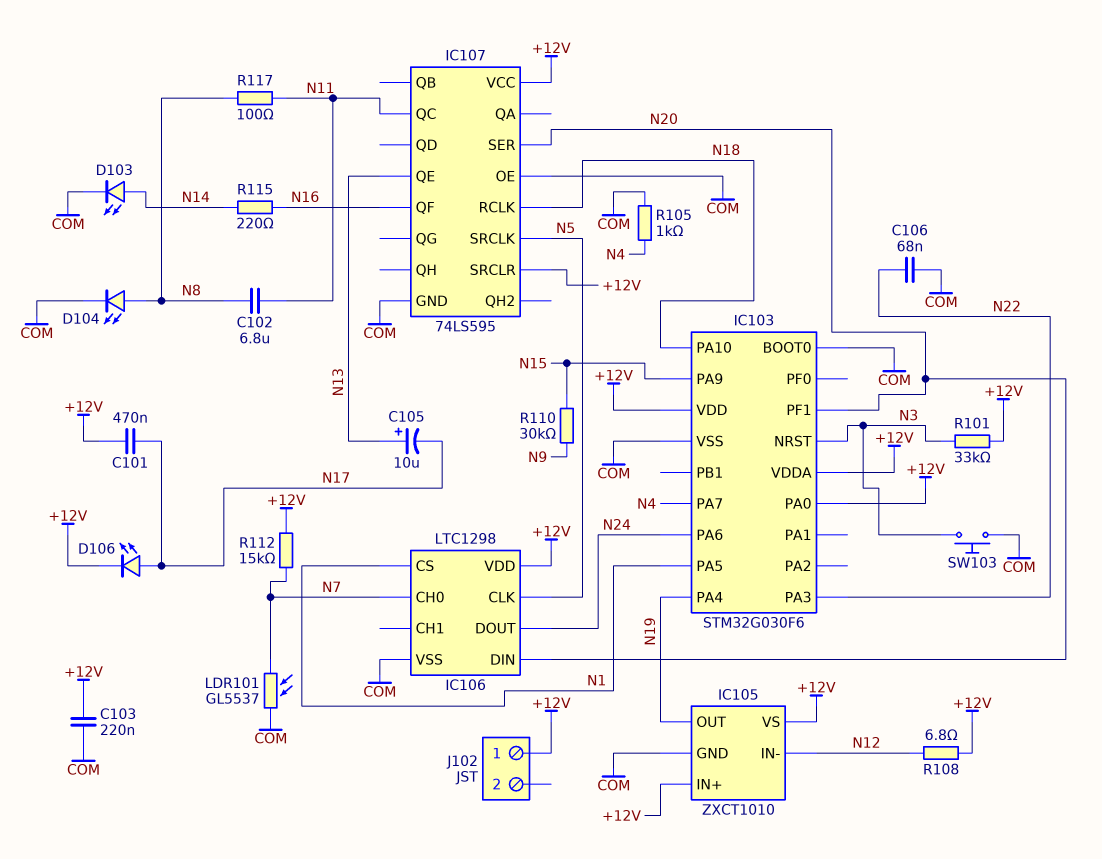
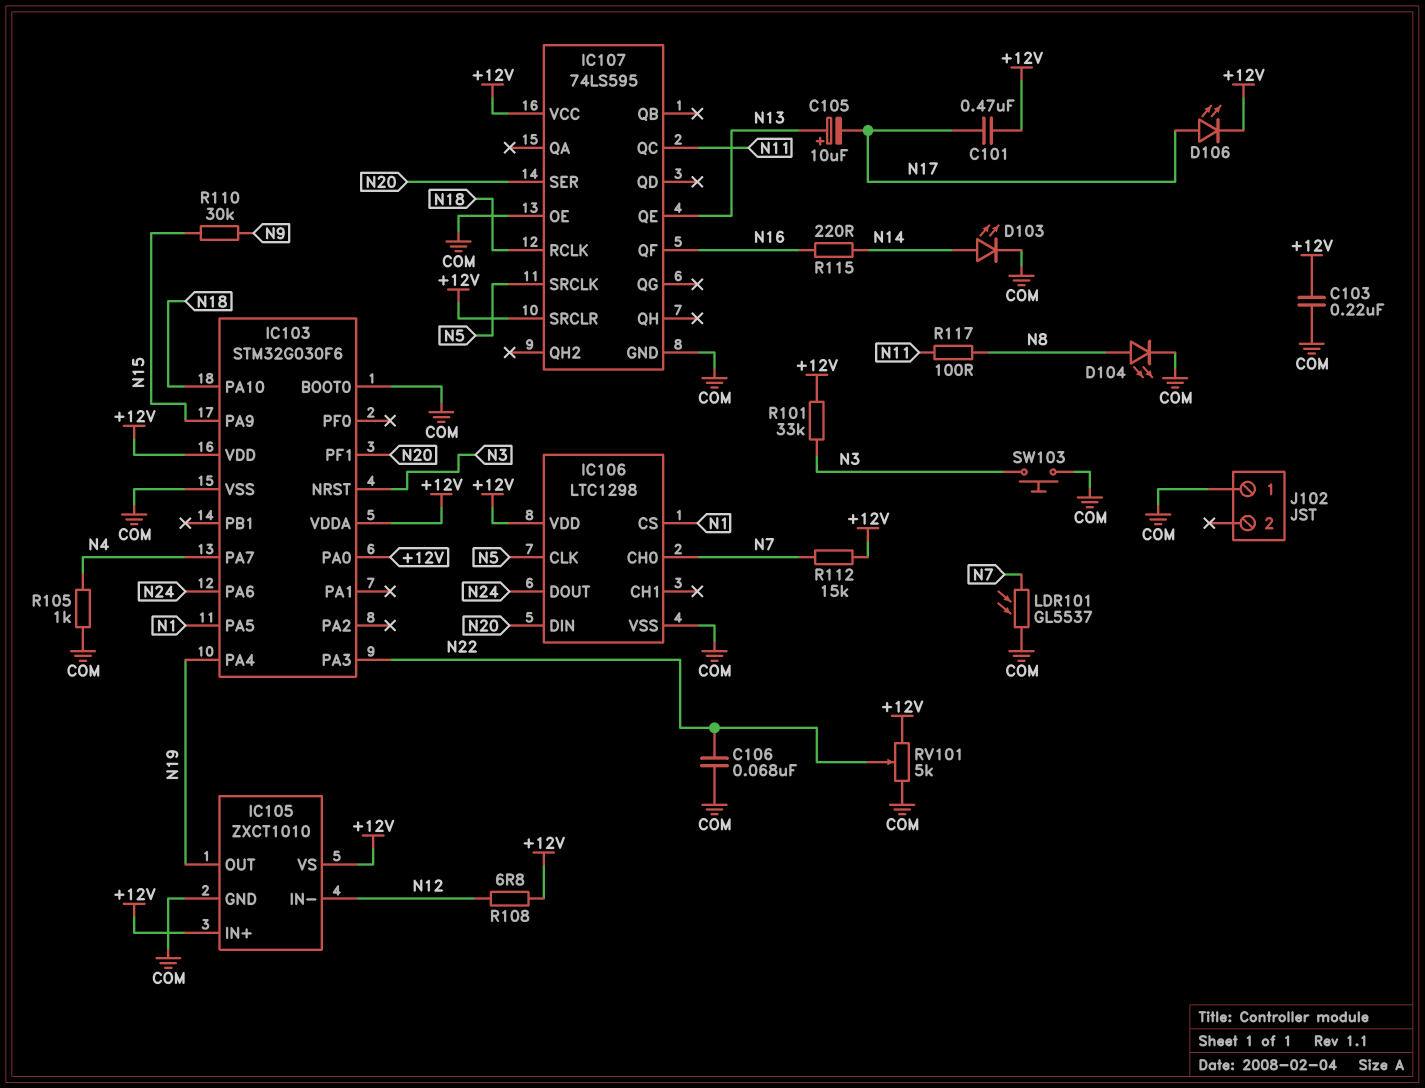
C102: 6.8uF (N8, N11) -> none
J102 pin 1: +12V -> COM
RV101: none -> 5k (+12V, COM, wiper N22)

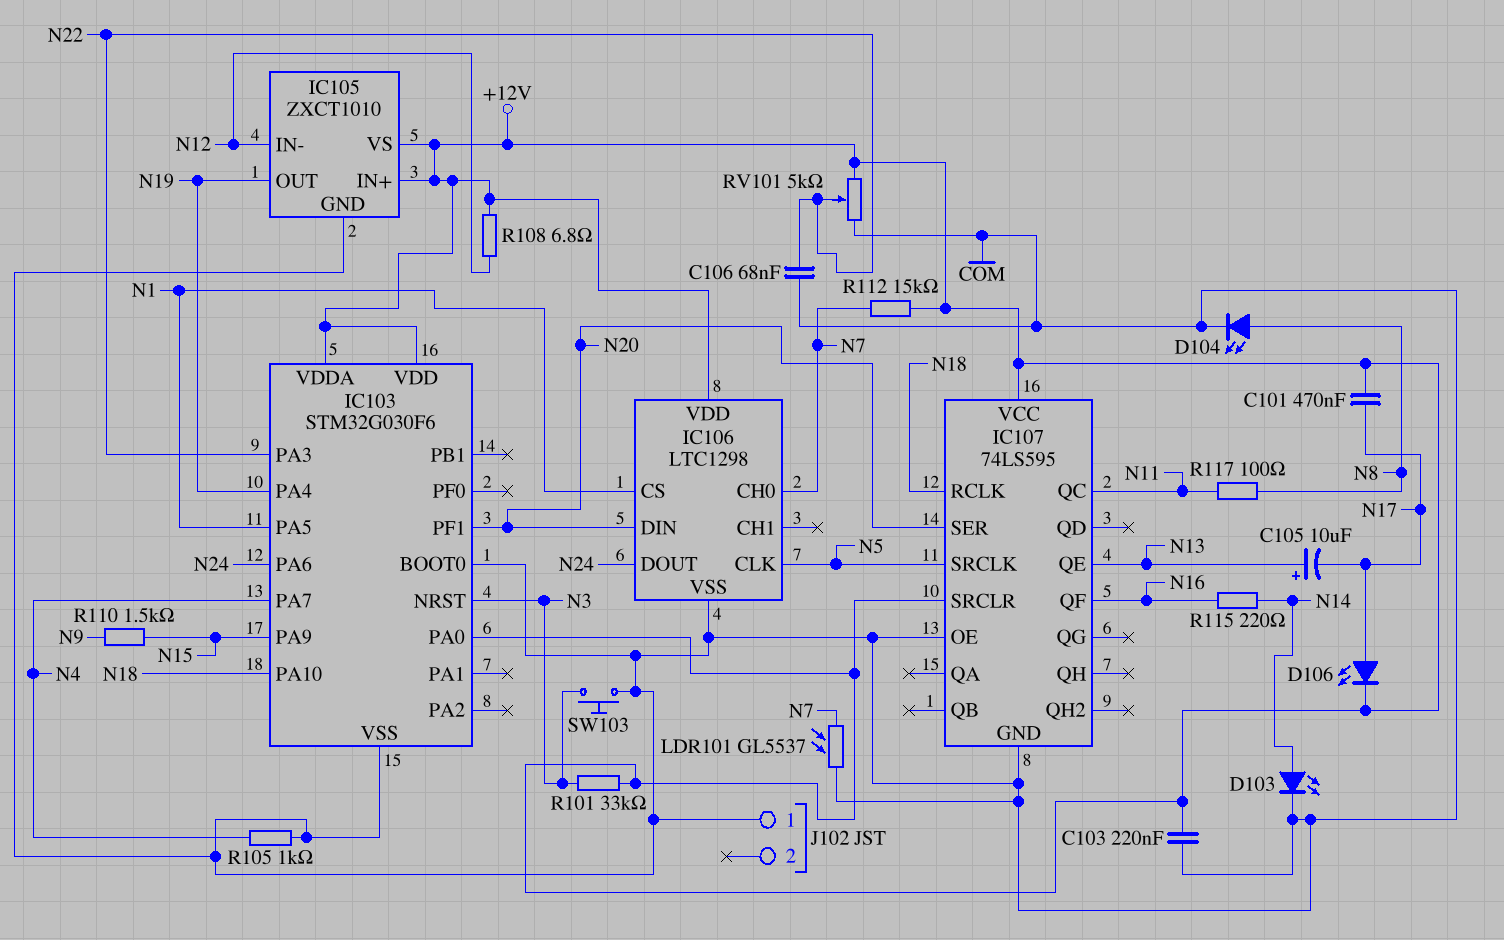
R110: 30k (N9, N15) -> 1.5k (N9, N15)

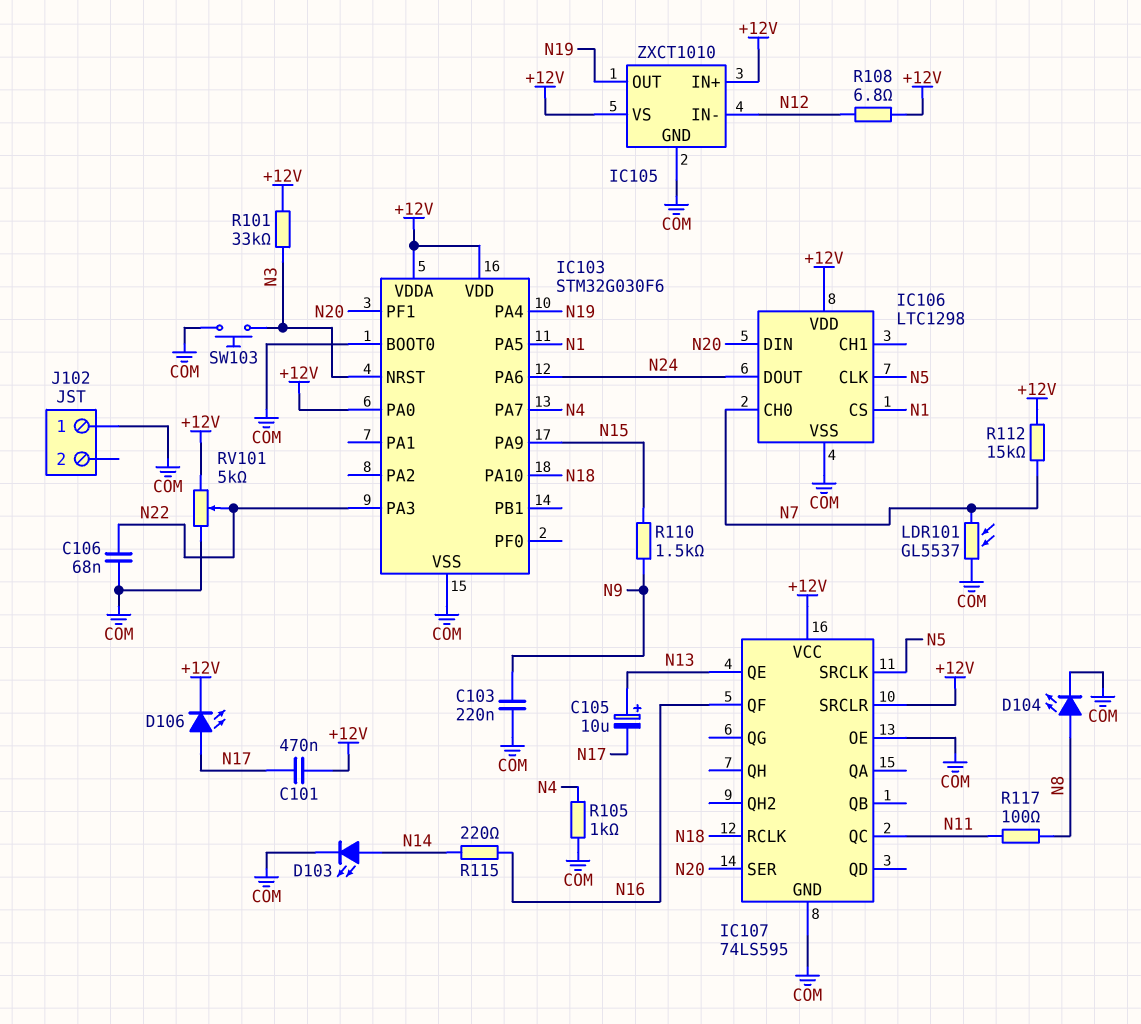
C103: 220nF (+12V, COM) -> 220nF (COM, N9)

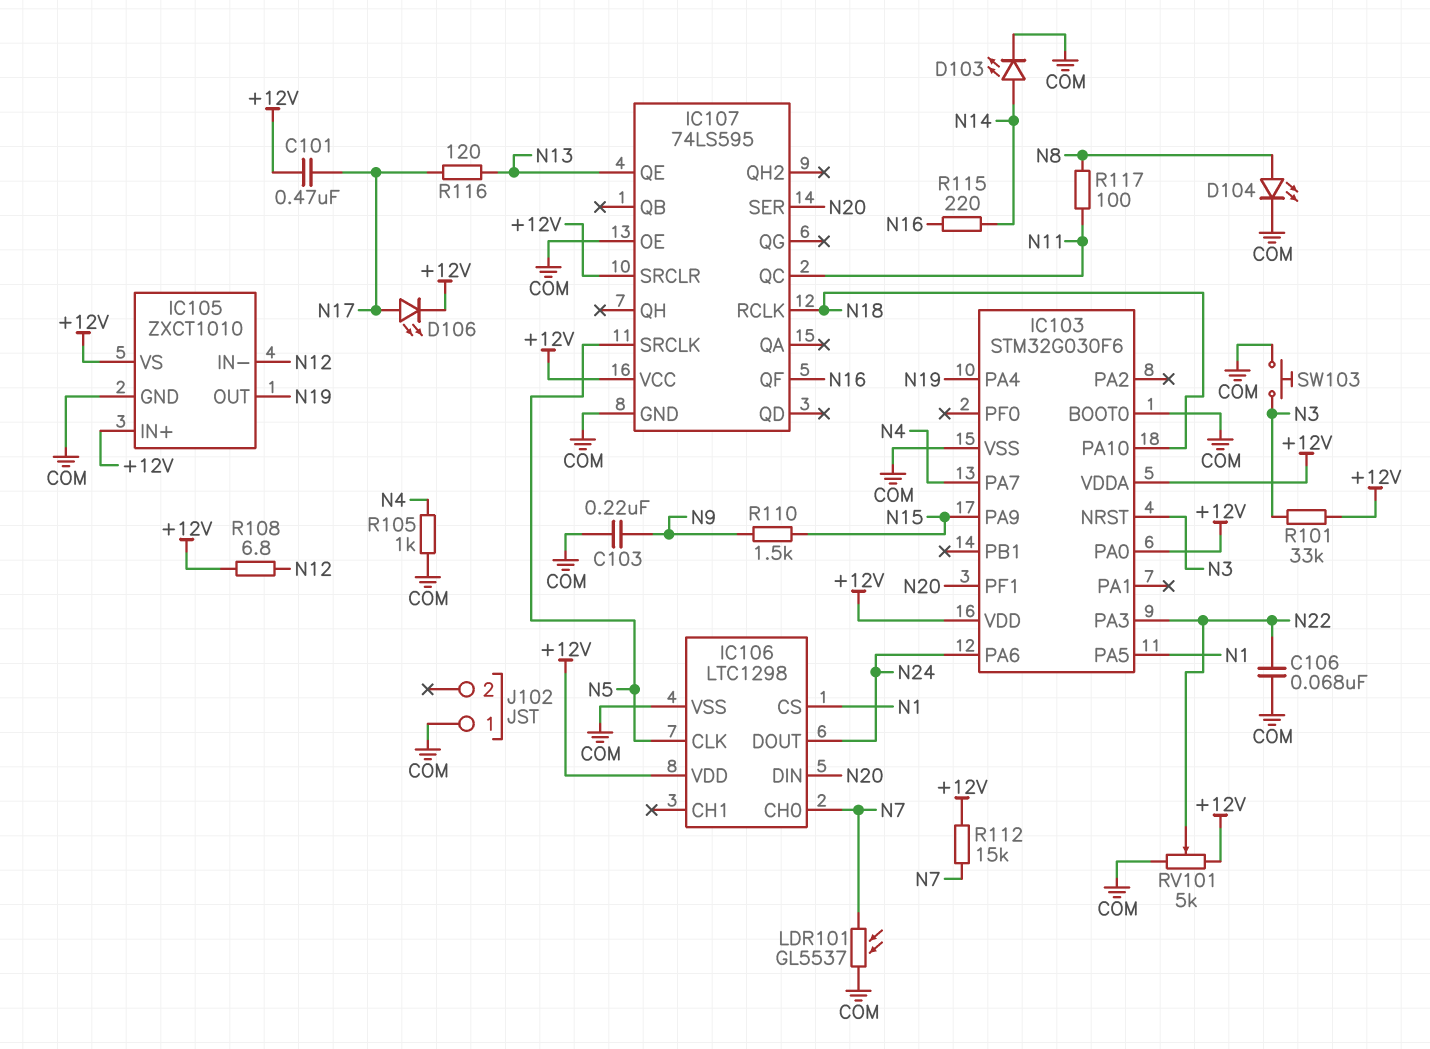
C105: 10uF (plus N13, minus N17) -> none
R116: none -> 120 (N13, N17)

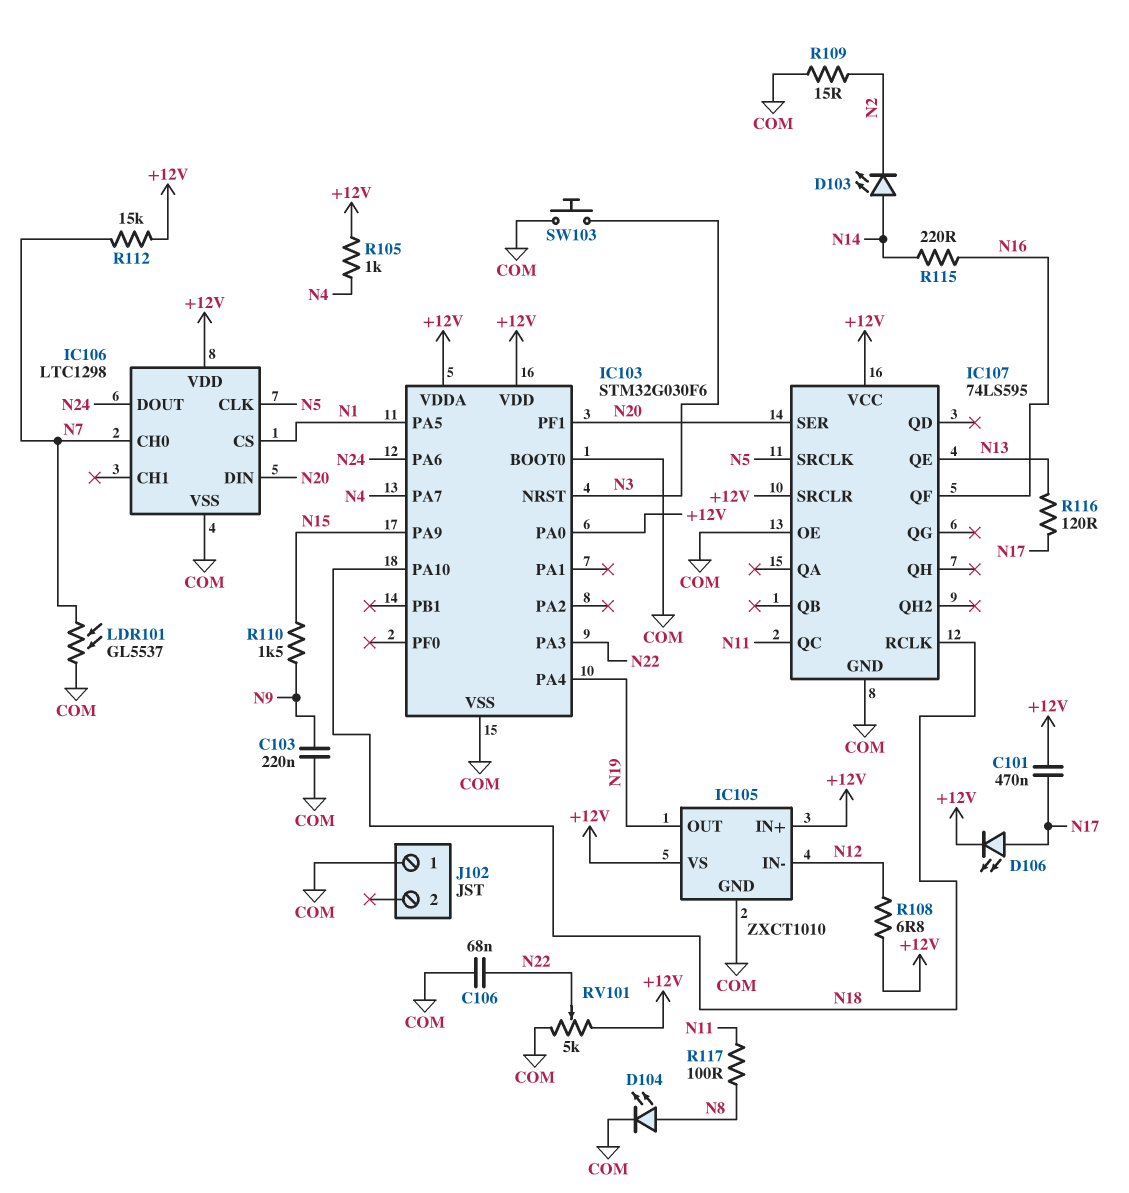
D103: LED (A N14, K COM) -> LED (A N14, K N2)
R101: 33k (+12V, N3) -> none
R105: 1k (COM, N4) -> 1k (+12V, N4)
R109: none -> 15 (COM, N2)

